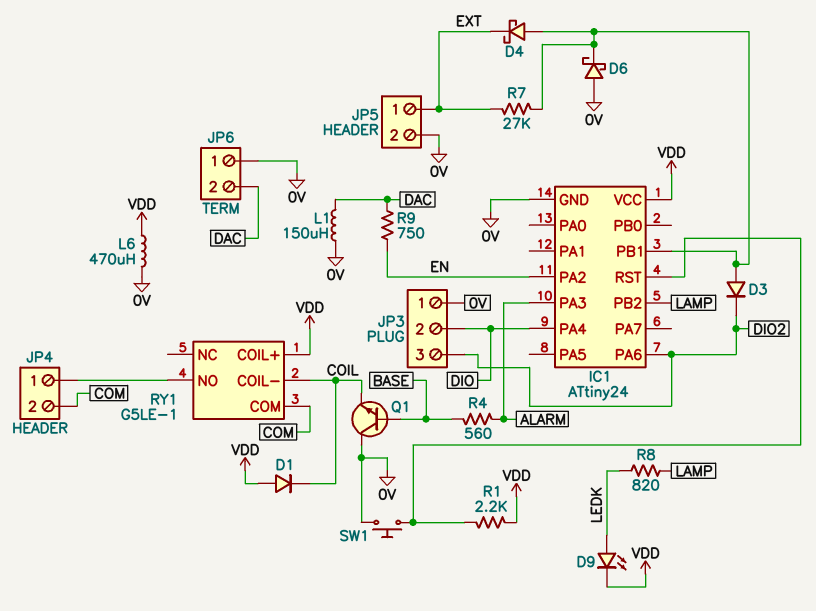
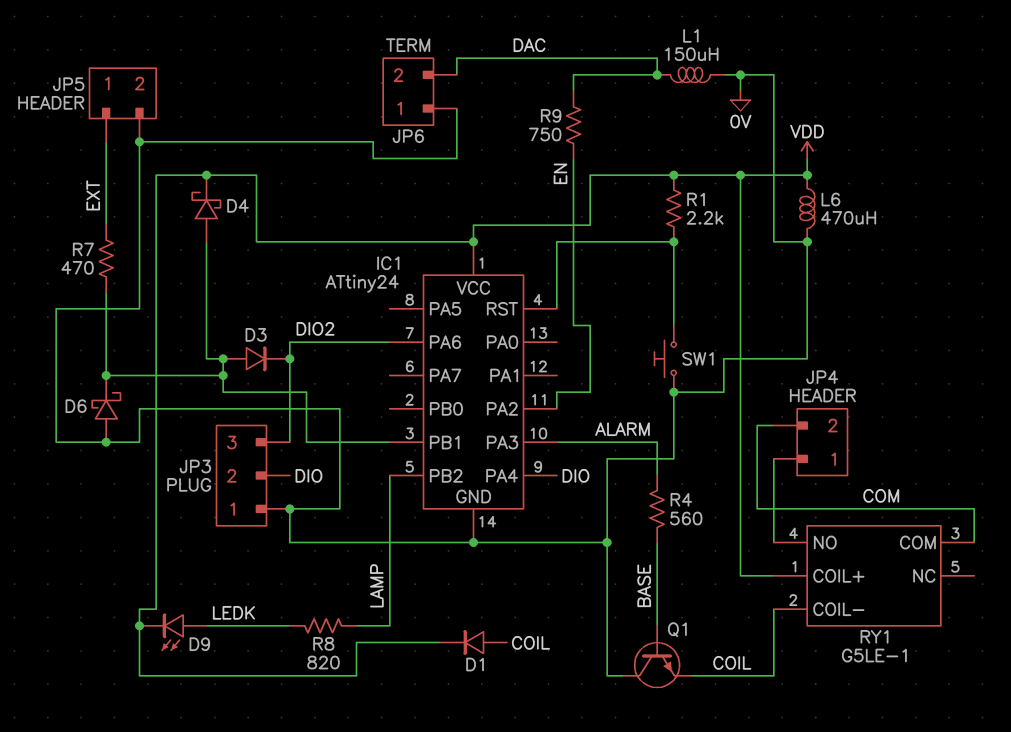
D1: diode (A VDD, K COIL) -> diode (A COIL, K VDD)
D4: schottky (A IC1/PB1, K EXT) -> schottky (A IC1/PB1, K VDD)
R7: 27k (EXT, IC1/PB1) -> 470 (EXT, IC1/PB1)

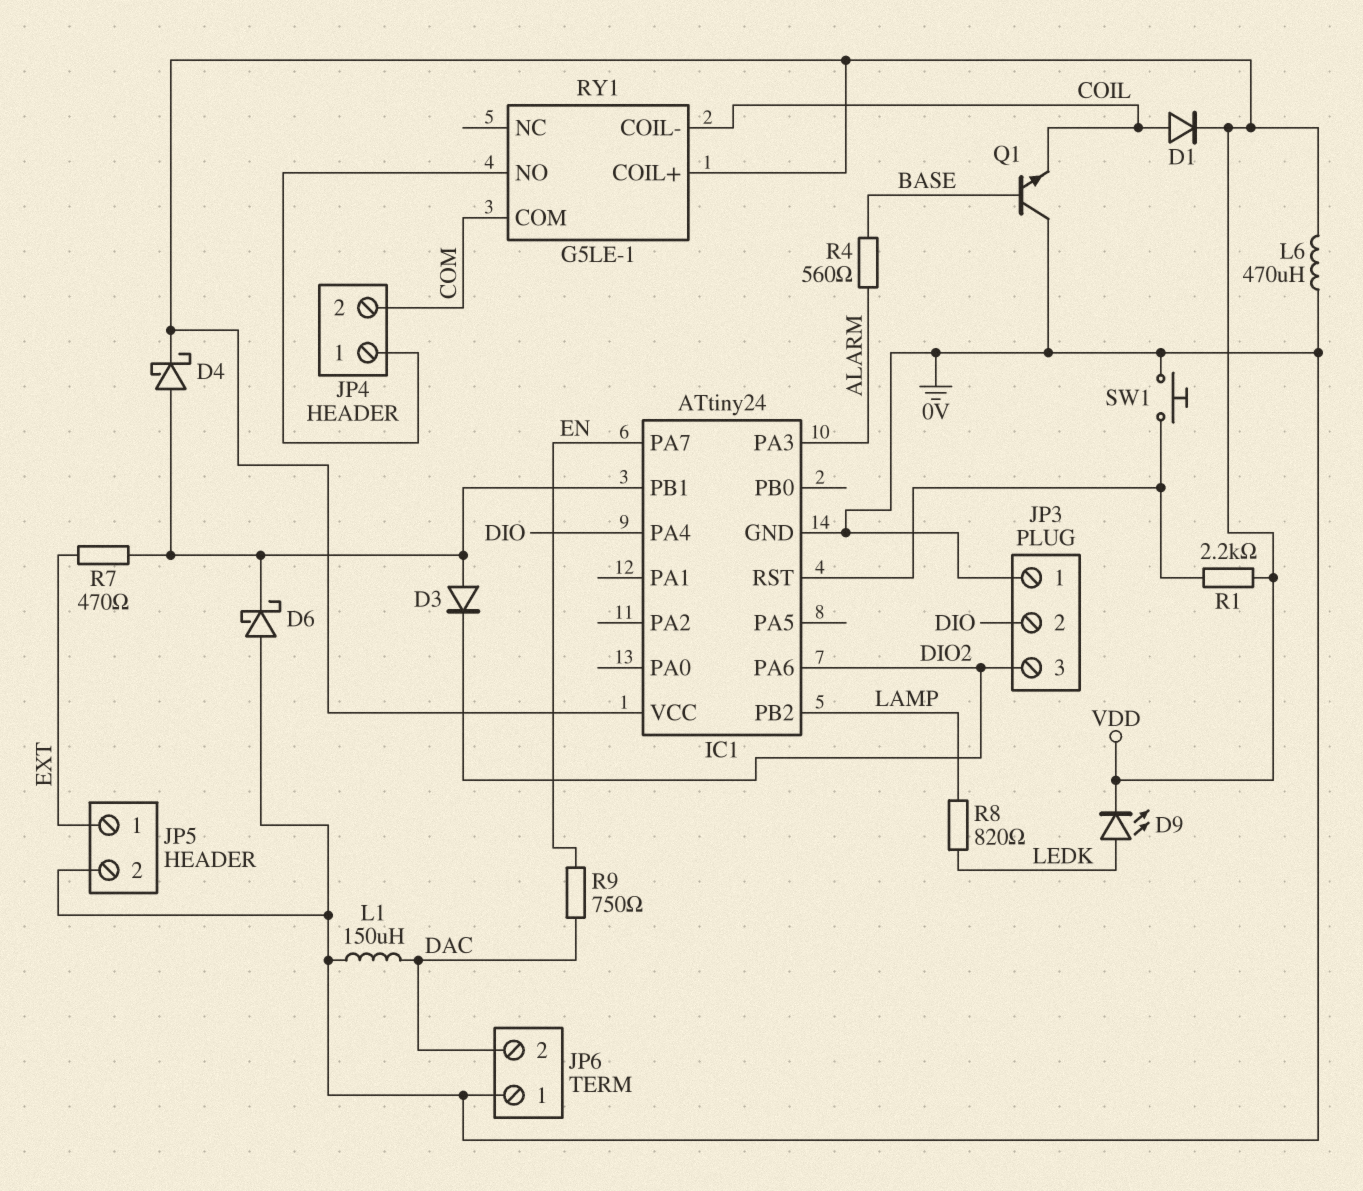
IC1 pin PA2: EN -> none
IC1 pin PA7: none -> EN

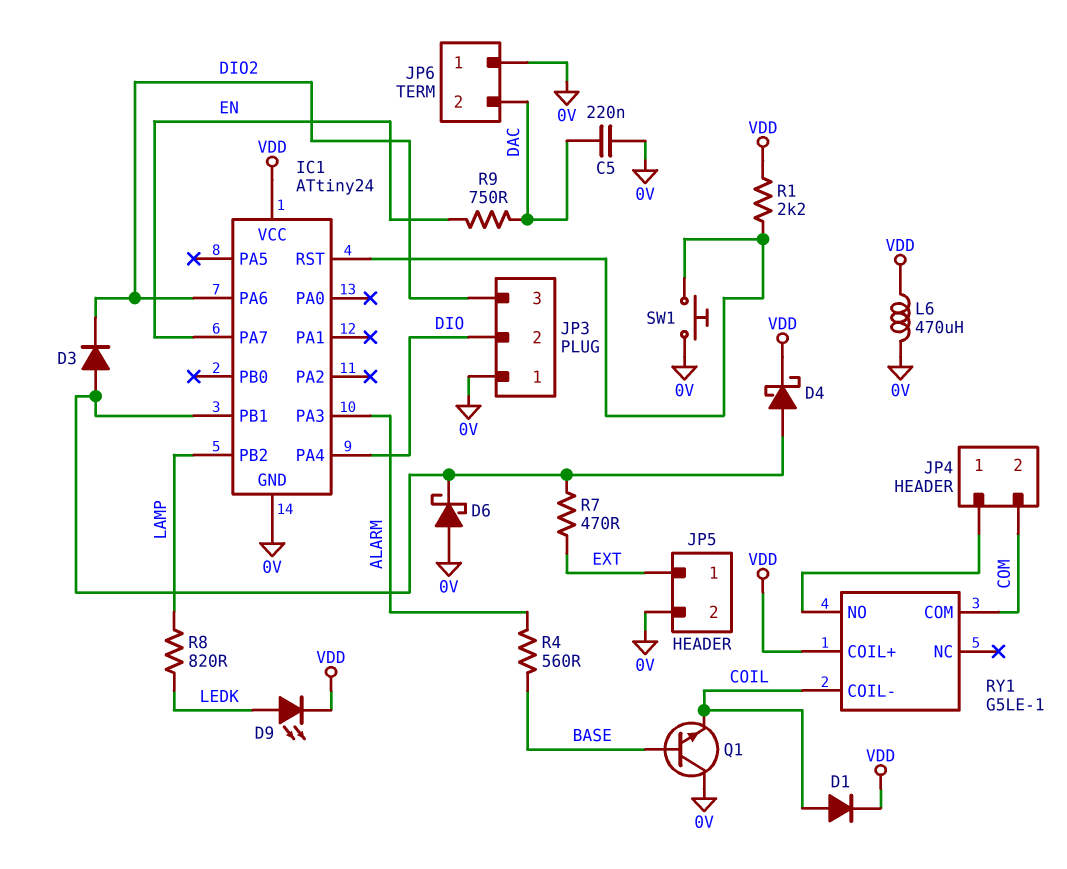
C5: none -> 220nF (0V, DAC)
L1: 150uH (0V, DAC) -> none

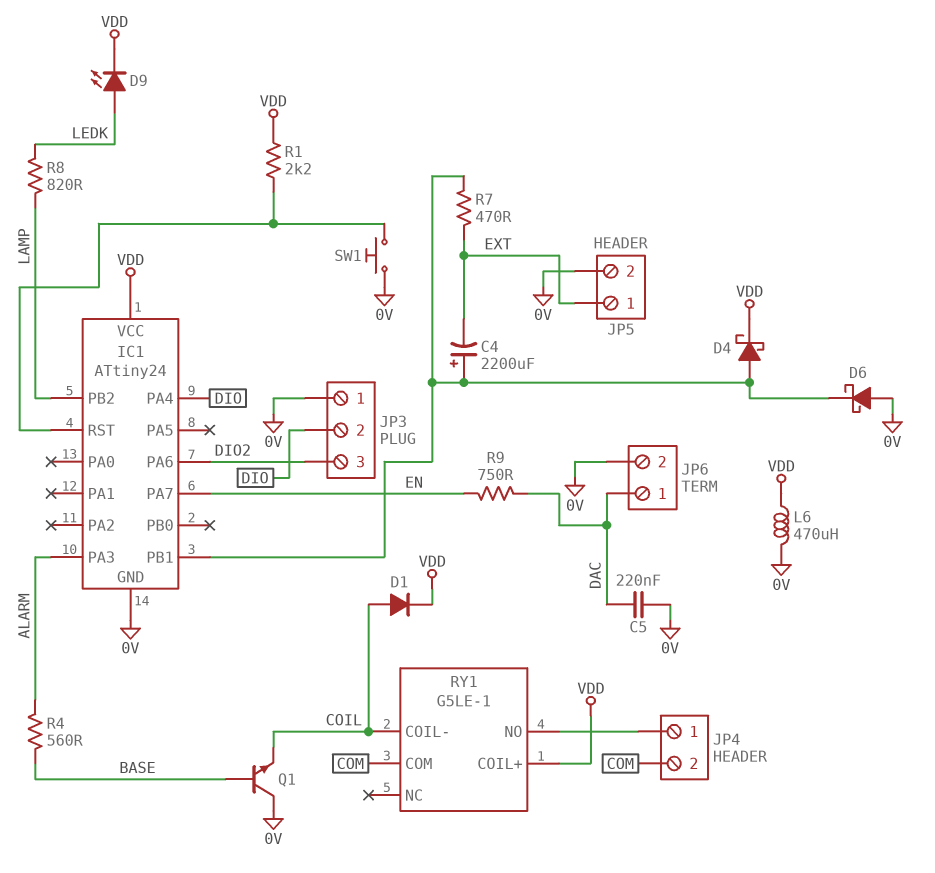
C4: none -> 2200uF (plus IC1/PB1, minus EXT)
D3: diode (A IC1/PB1, K DIO2) -> none
JP6 pin 1: 0V -> DAC
JP6 pin 2: DAC -> 0V

